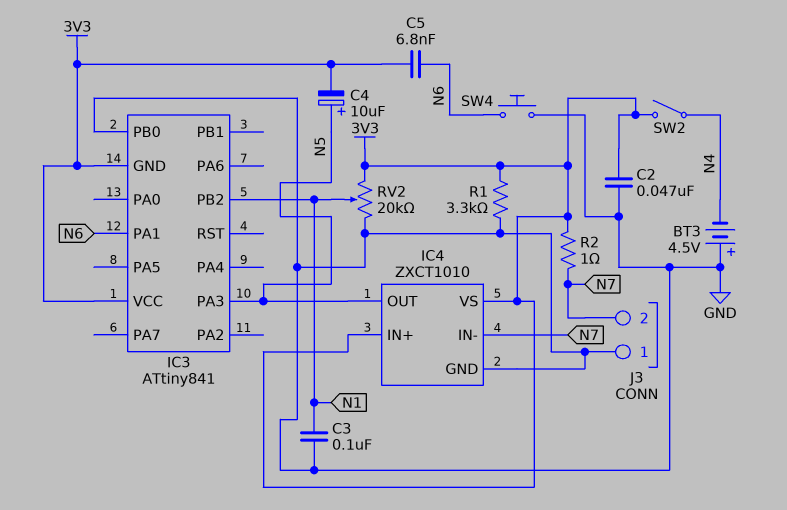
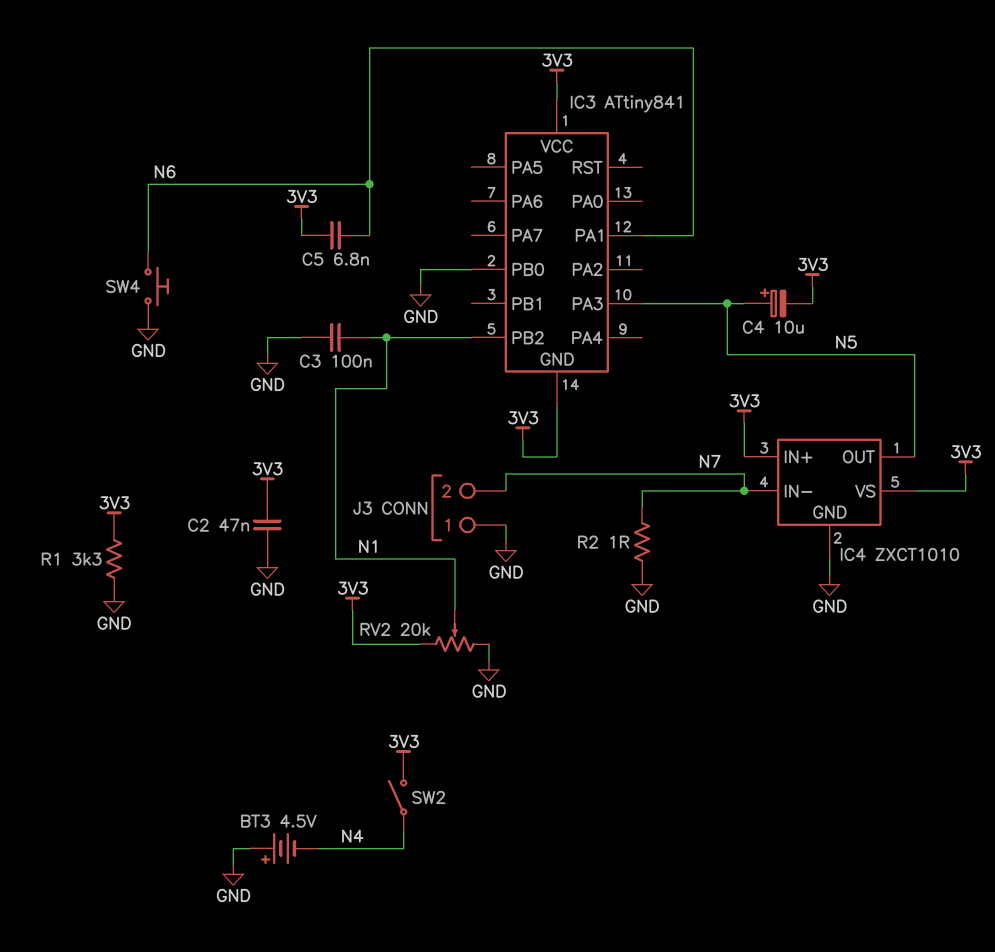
R2: 1 (3V3, N7) -> 1 (GND, N7)

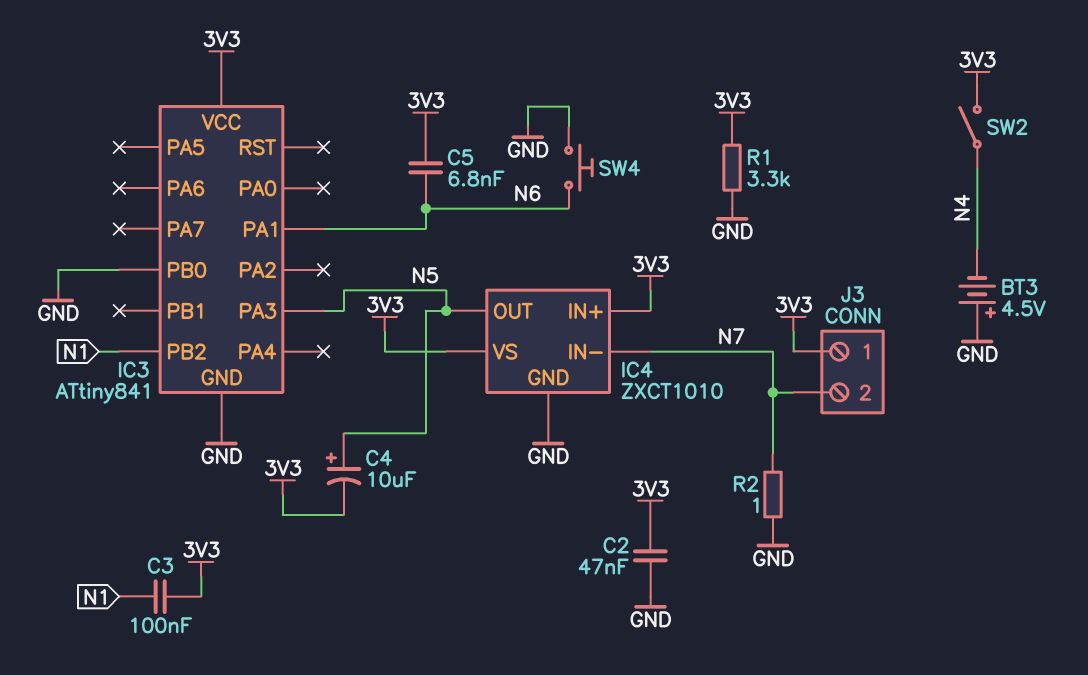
C3: 100nF (GND, N1) -> 100nF (3V3, N1)
IC3 pin GND: 3V3 -> GND
J3 pin 1: GND -> 3V3
RV2: 20k (3V3, GND, wiper N1) -> none

